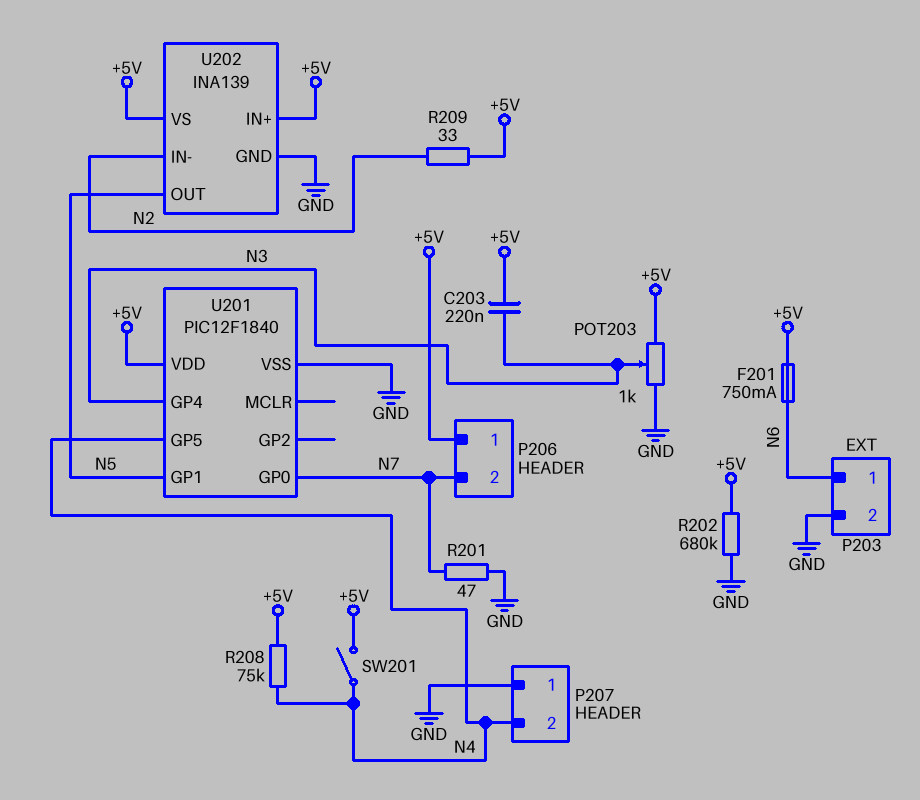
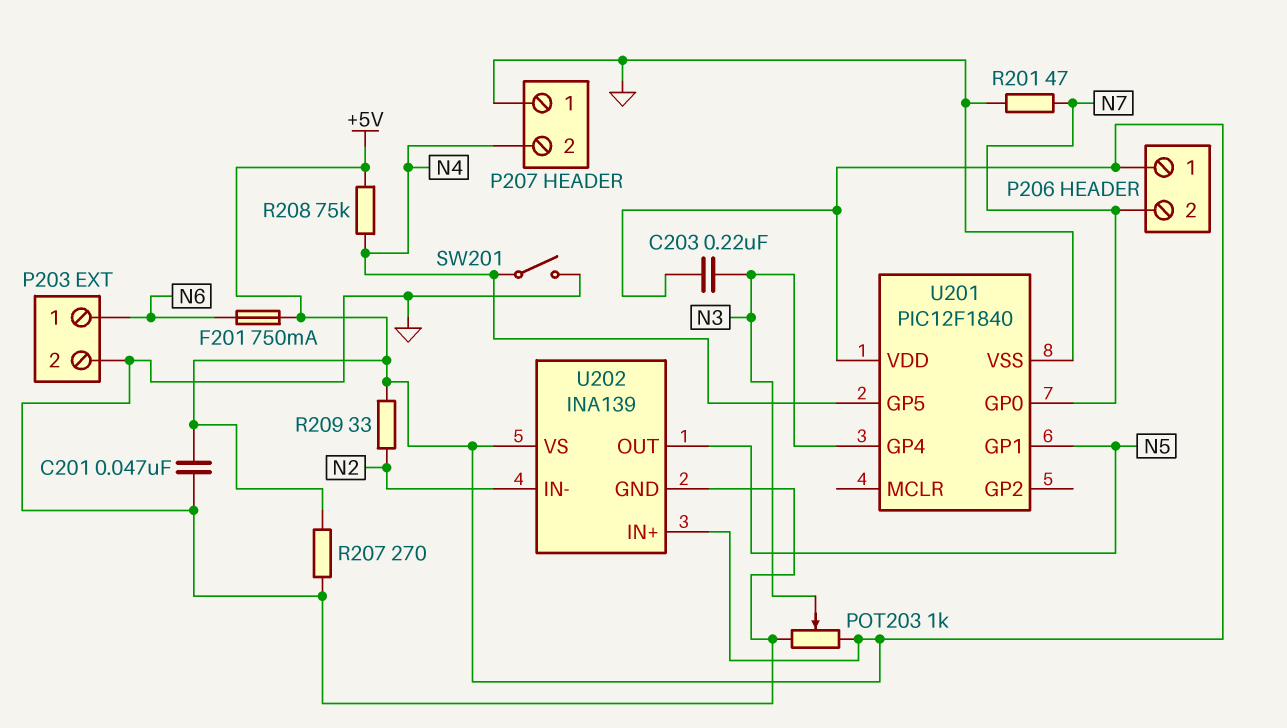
C201: none -> 47nF (+5V, GND)
R202: 680k (+5V, GND) -> none
R207: none -> 270 (+5V, GND)
SW201: switch (+5V, N4) -> switch (GND, N4)

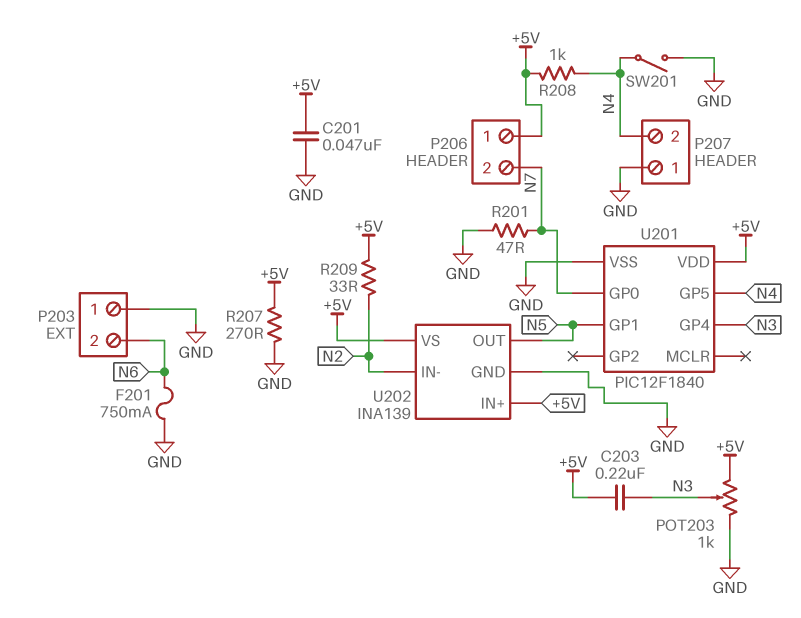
F201: 750mA (+5V, N6) -> 750mA (GND, N6)
P203 pin 1: N6 -> GND
P203 pin 2: GND -> N6
R208: 75k (+5V, N4) -> 1k (+5V, N4)

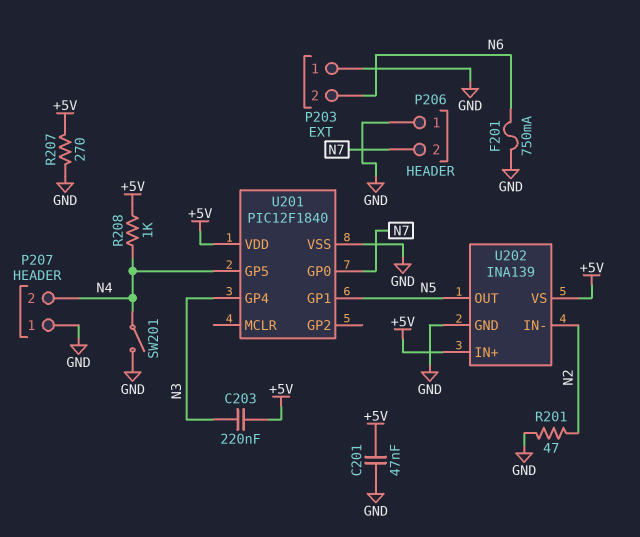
P206 pin 1: +5V -> GND
POT203: 1k (+5V, GND, wiper N3) -> none
R201: 47 (GND, N7) -> 47 (GND, N2)
R209: 33 (+5V, N2) -> none

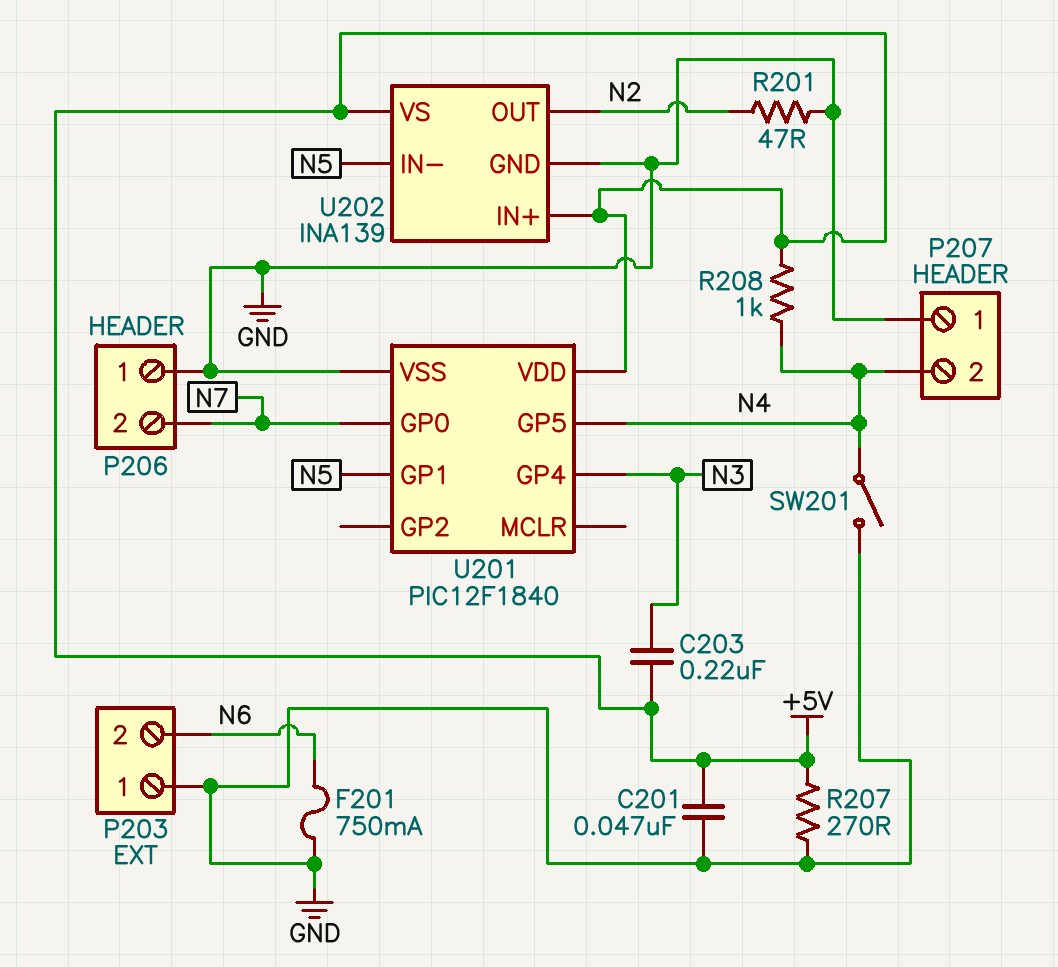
U202 pin IN-: N2 -> N5
U202 pin OUT: N5 -> N2

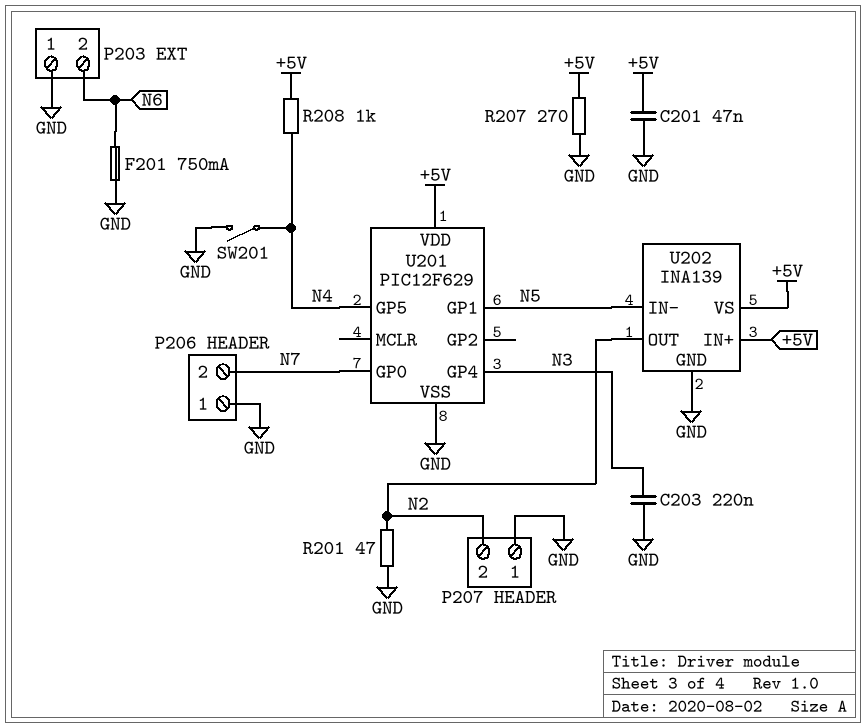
C203: 220nF (+5V, N3) -> 220nF (GND, N3)
P207 pin 2: N4 -> N2
U201: PIC12F1840 -> PIC12F629

